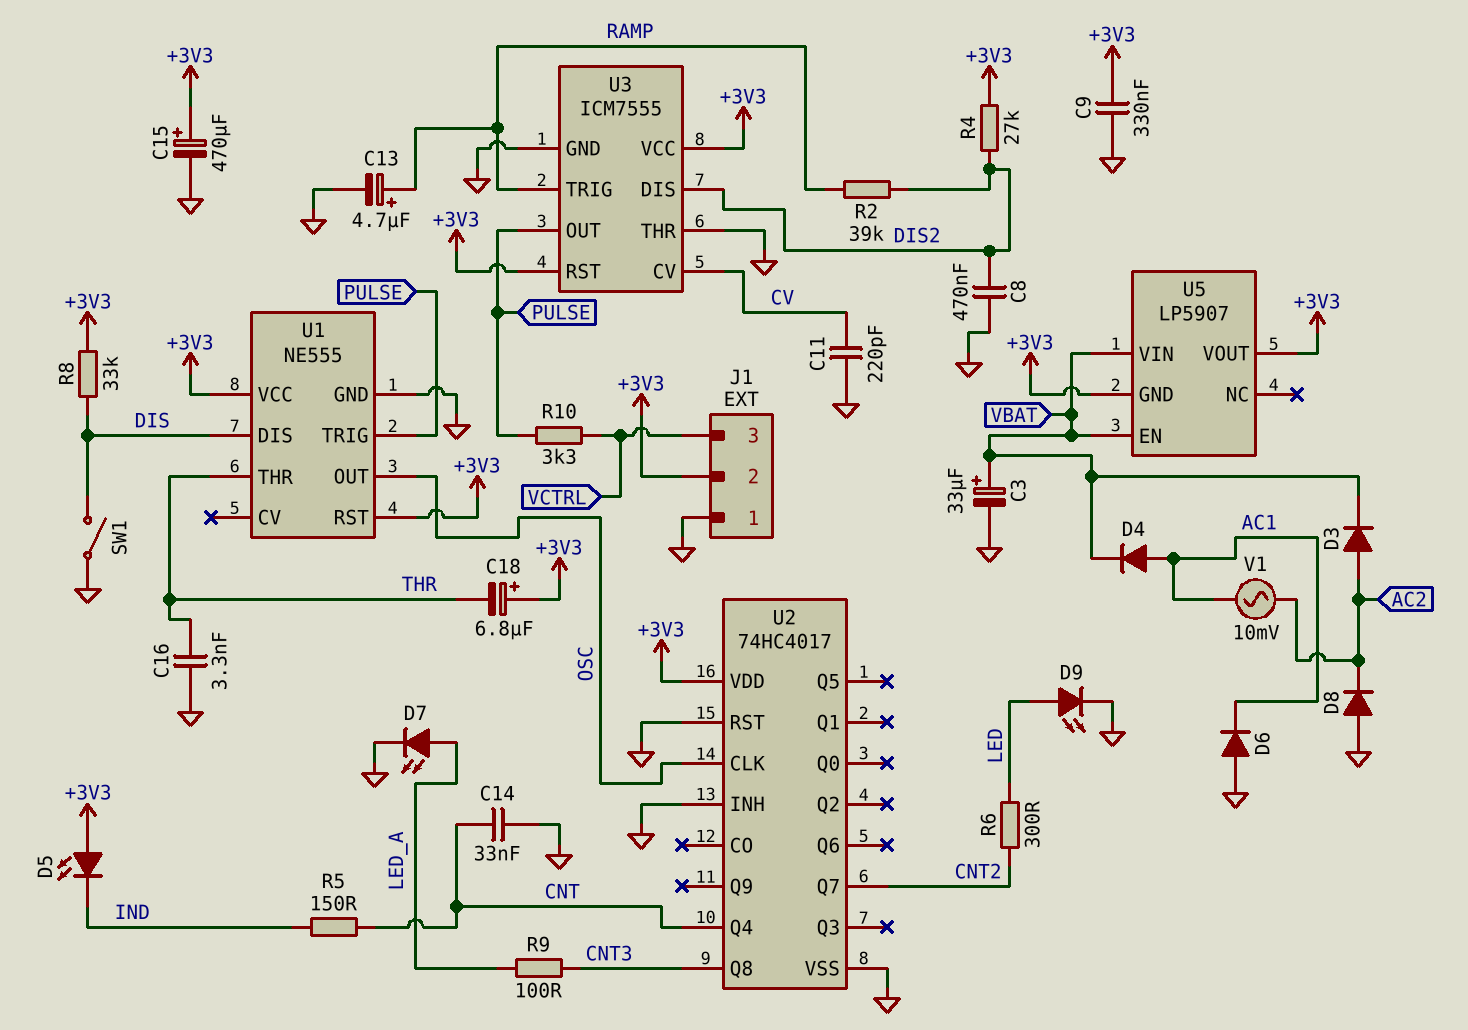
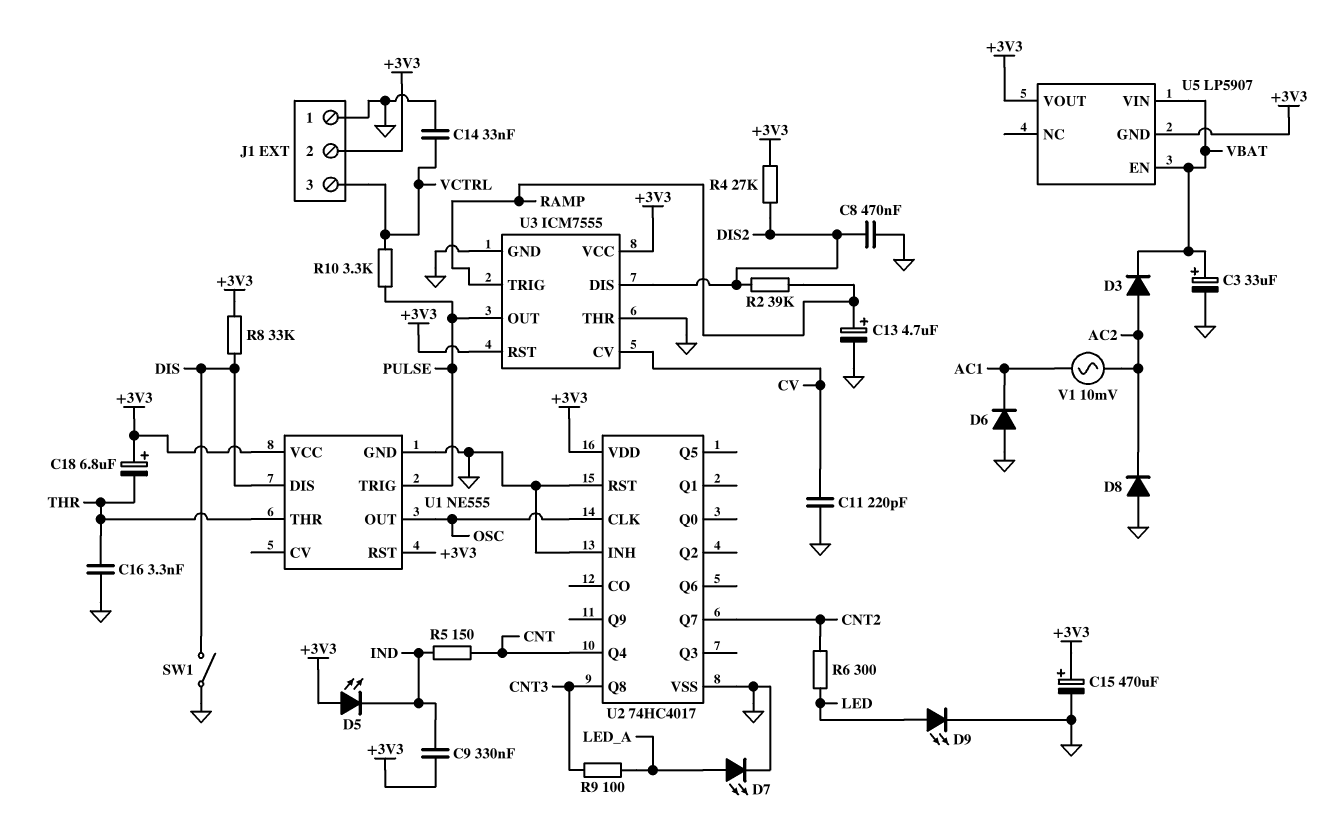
C9: 330nF (+3V3, GND) -> 330nF (+3V3, IND)
C14: 33nF (CNT, GND) -> 33nF (GND, VCTRL)
D4: diode (A AC1, K VBAT) -> none

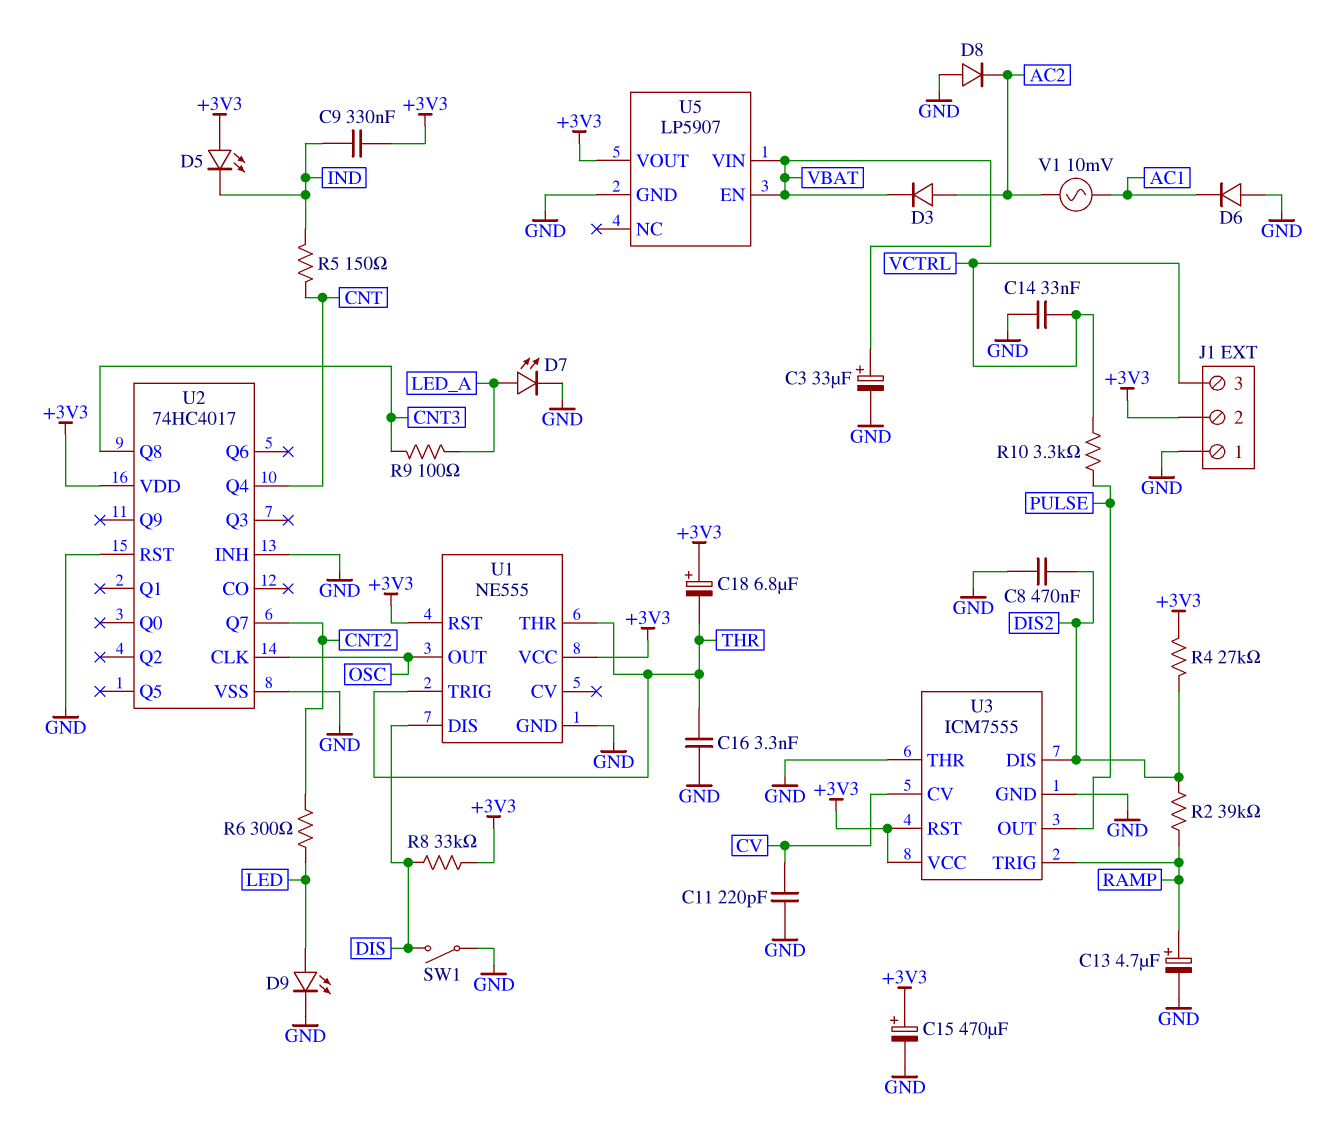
U1 pin TRIG: PULSE -> THR
U5 pin GND: +3V3 -> GND

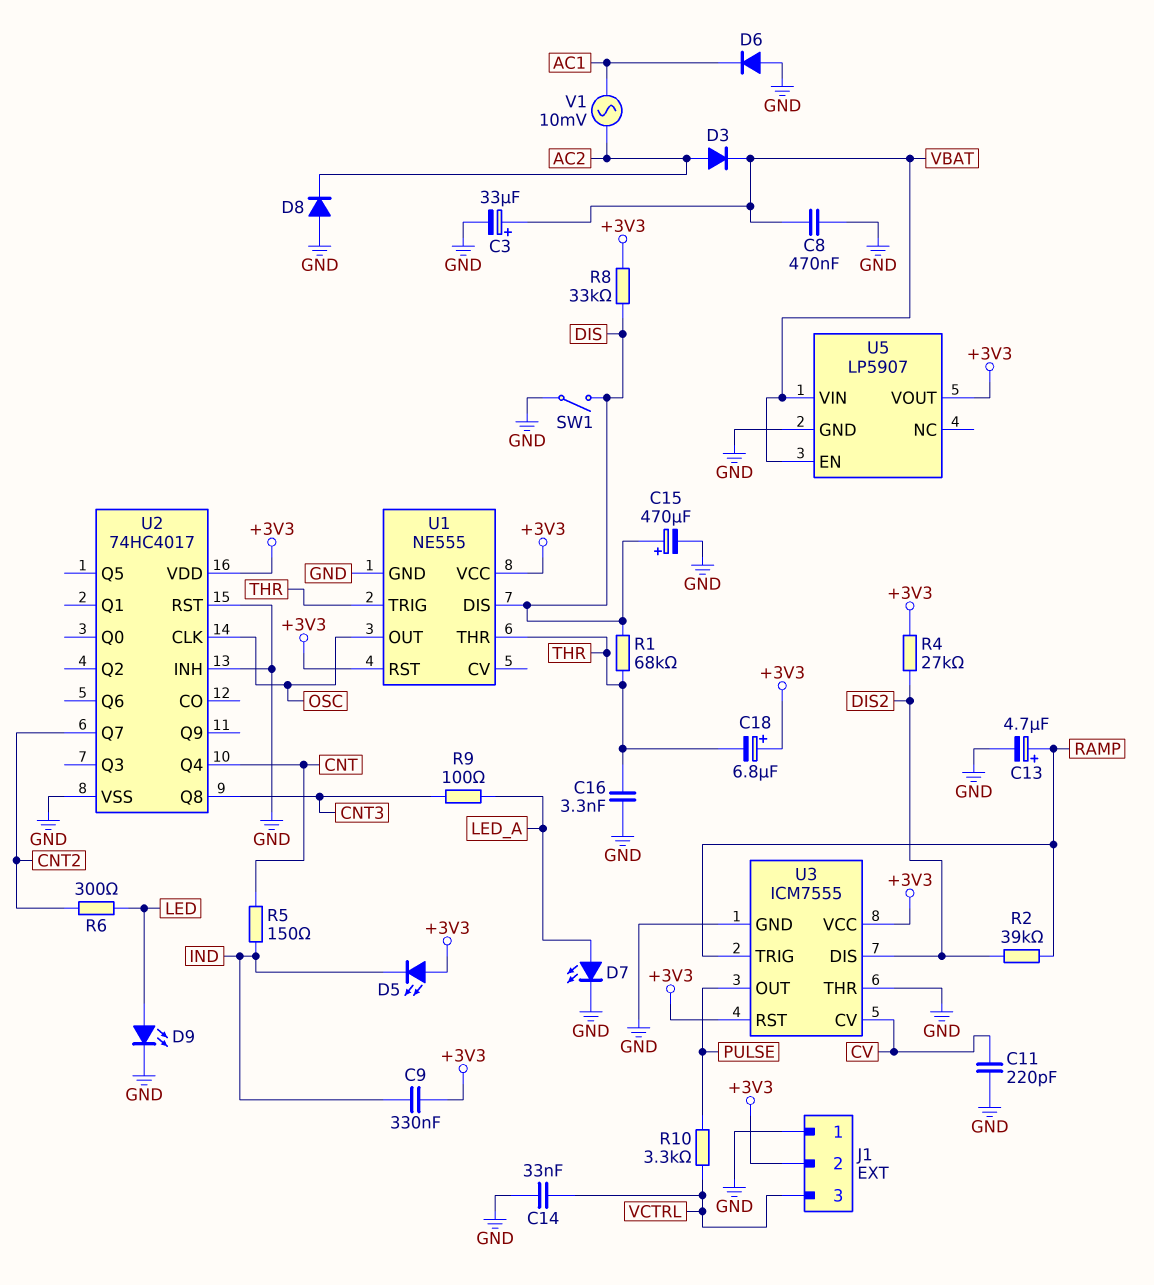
C8: 470nF (DIS2, GND) -> 470nF (GND, VBAT)
C15: 470uF (plus +3V3, minus GND) -> 470uF (plus DIS, minus GND)
R1: none -> 68k (DIS, THR)

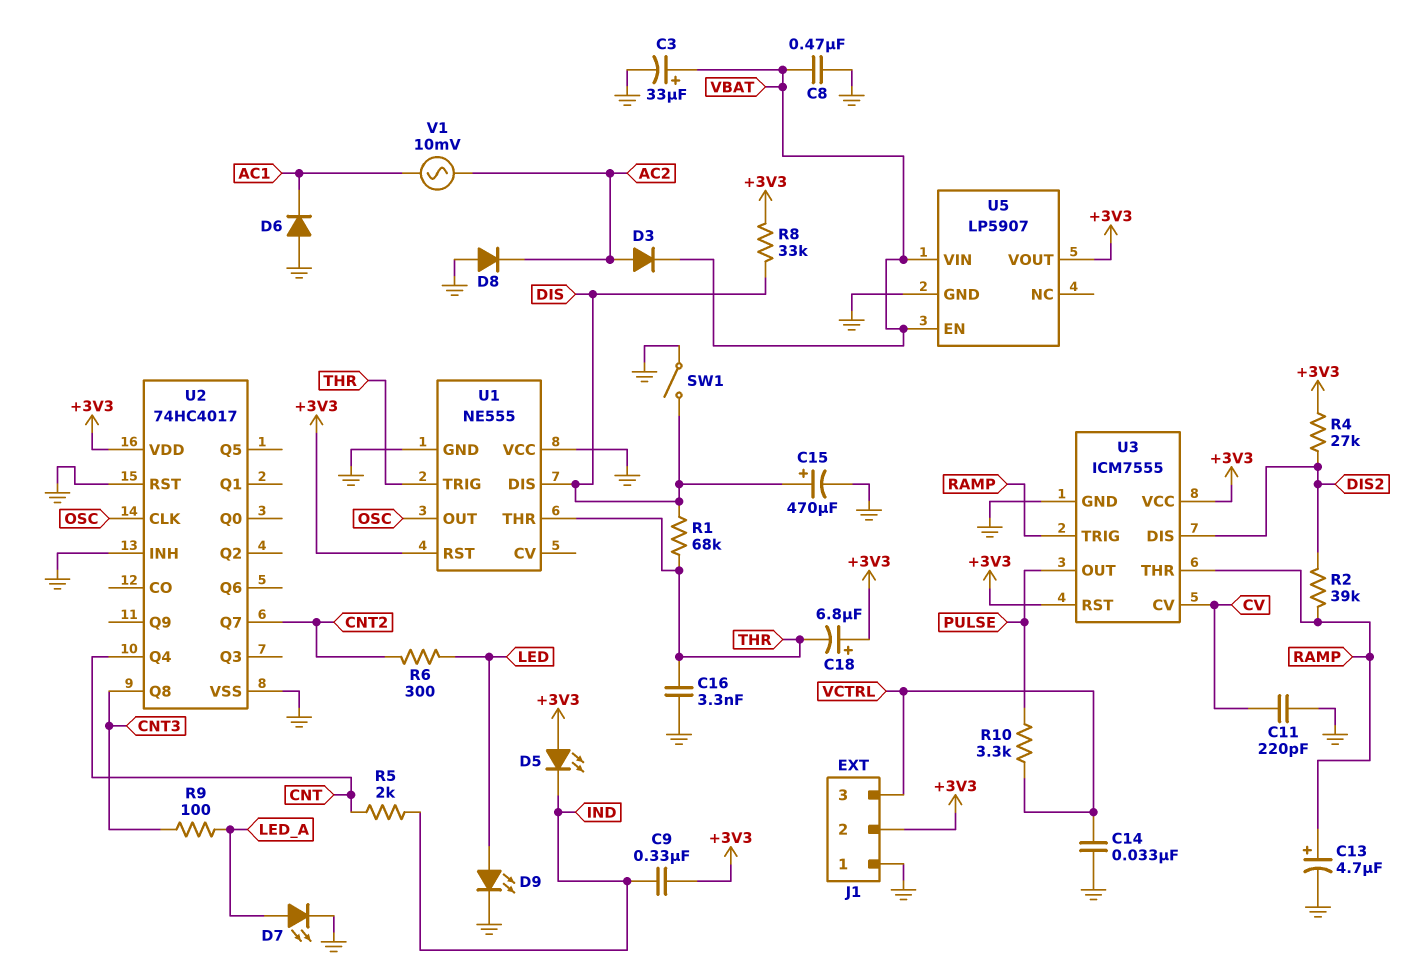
R5: 150 (CNT, IND) -> 2k (CNT, IND)
U1 pin VCC: +3V3 -> GND
U3 pin THR: GND -> RAMP

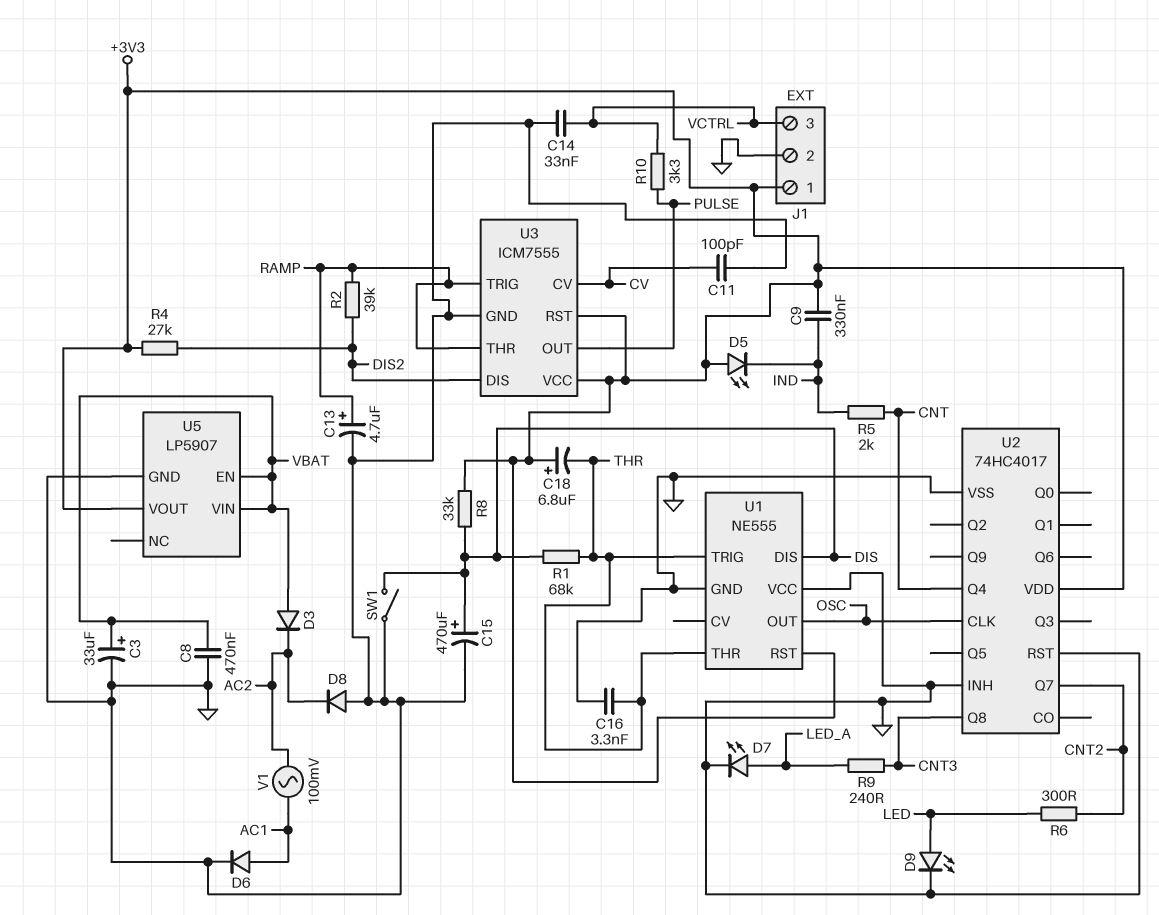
C11: 220pF (CV, GND) -> 100pF (CV, GND)
D3: diode (A AC2, K VBAT) -> diode (A VBAT, K AC2)
D6: diode (A GND, K AC1) -> diode (A AC1, K GND)
J1 pin 1: GND -> +3V3
J1 pin 2: +3V3 -> GND
R9: 100 (CNT3, LED_A) -> 240 (CNT3, LED_A)
V1: AC 10mV (AC1, AC2) -> AC 100mV (AC1, AC2)

